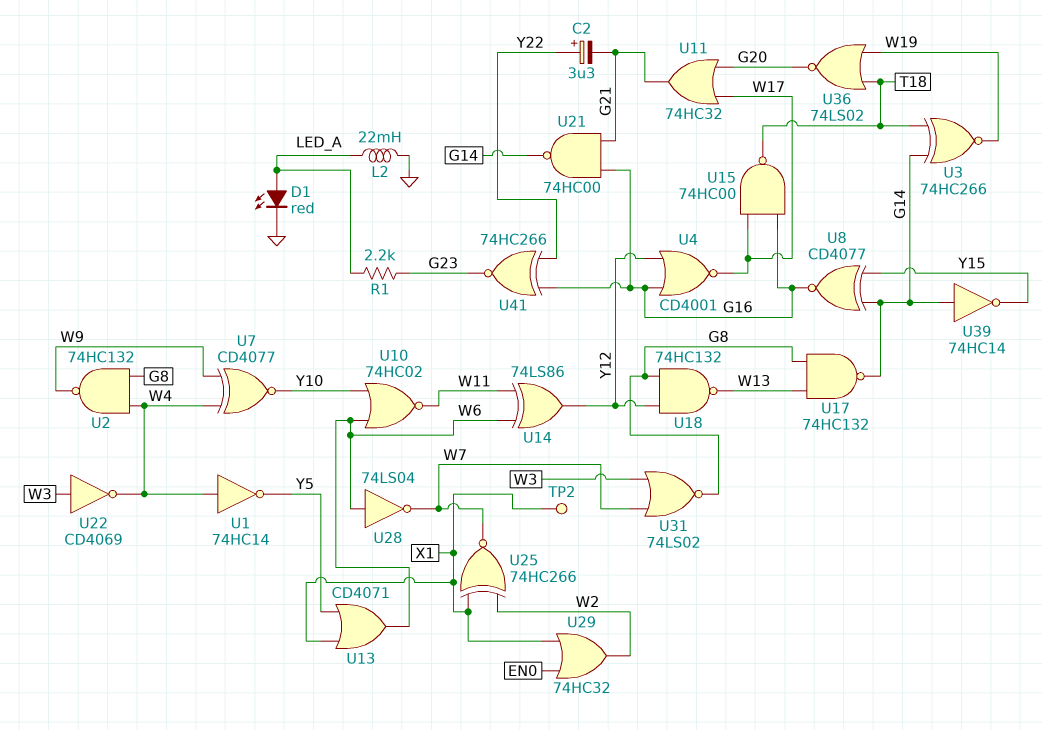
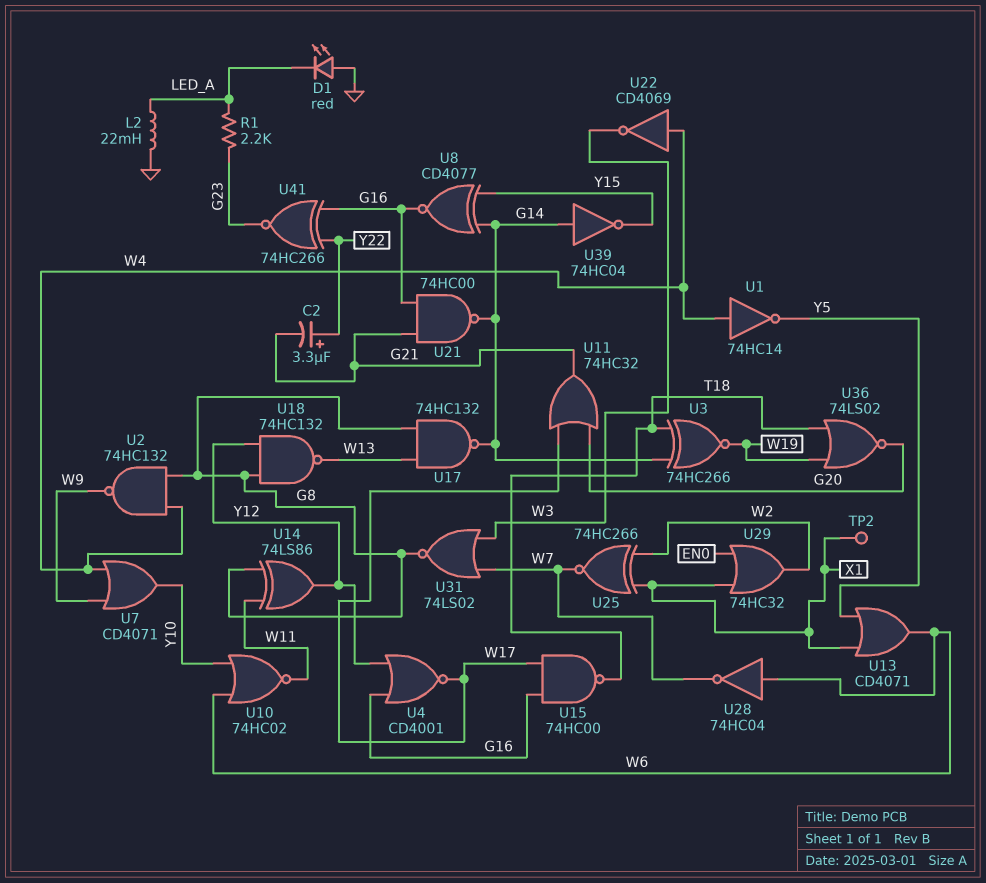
D1: LED red (A LED_A, K GND) -> LED red (A GND, K LED_A)
U7: XNOR CD4077 (in W4, in W9, out Y10) -> OR CD4071 (in W4, in W9, out Y10)
U14: XOR 74LS86 (in W6, in W11, out Y12) -> XOR 74LS86 (in G8, in W11, out Y12)
U22: NOT CD4069 (in W3, out W4) -> NOT CD4069 (in W4, out W3)
U28: NOT 74LS04 (in W6, out W7) -> NOT 74HC04 (in W6, out W7)
U39: NOT 74HC14 (in G14, out Y15) -> NOT 74HC04 (in G14, out Y15)

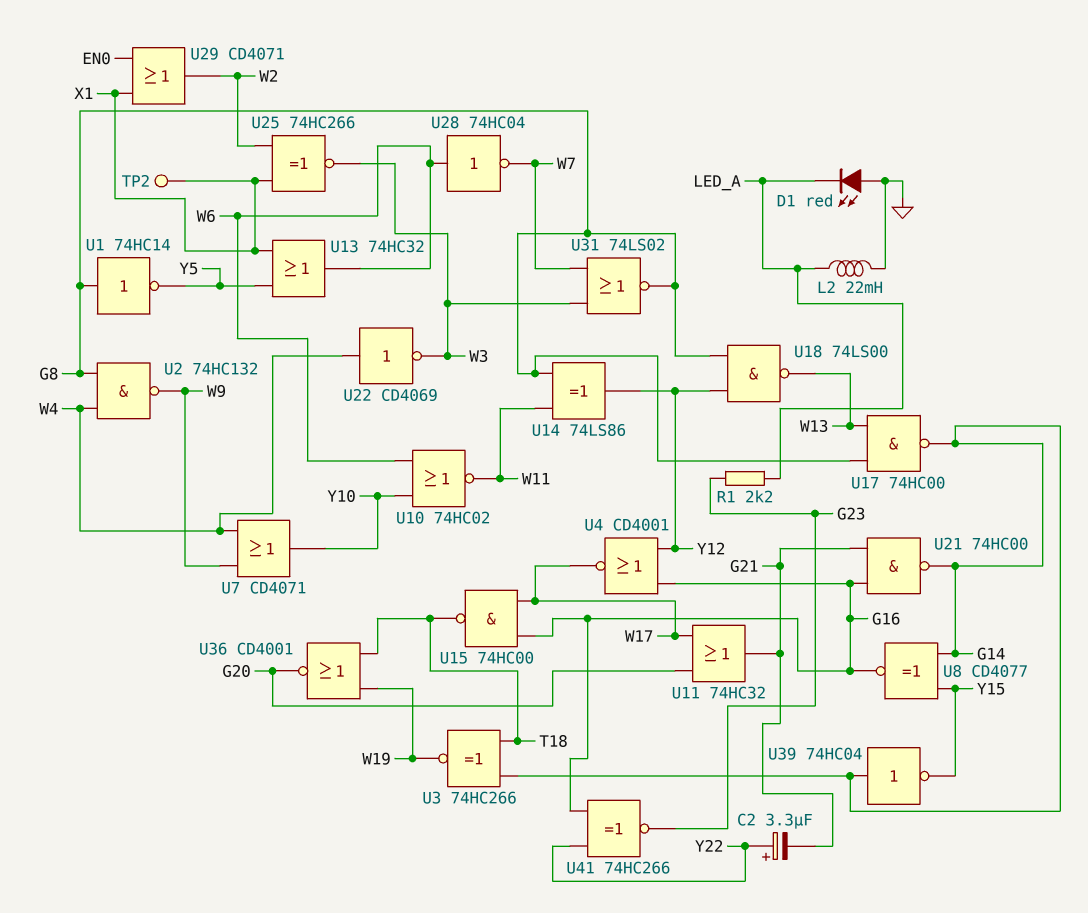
U1: NOT 74HC14 (in W4, out Y5) -> NOT 74HC14 (in G8, out Y5)
U13: OR CD4071 (in X1, in Y5, out W6) -> OR 74HC32 (in X1, in Y5, out W6)
U17: NAND 74HC132 (in G8, in W13, out G14) -> NAND 74HC00 (in G8, in W13, out G14)
U18: NAND 74HC132 (in G8, in Y12, out W13) -> NAND 74LS00 (in G8, in Y12, out W13)
U25: XNOR 74HC266 (in W2, in X1, out W7) -> XNOR 74HC266 (in W2, in X1, out W3)
U29: OR 74HC32 (in EN0, in X1, out W2) -> OR CD4071 (in EN0, in X1, out W2)
U36: NOR 74LS02 (in T18, in W19, out G20) -> NOR CD4001 (in T18, in W19, out G20)

